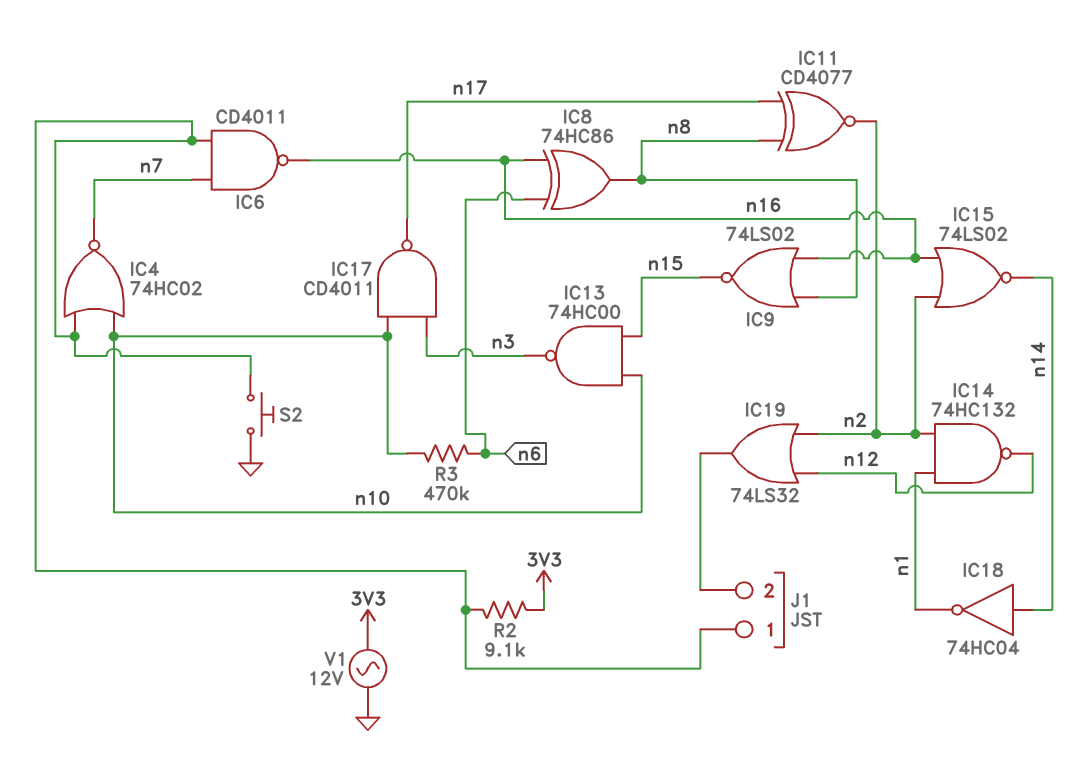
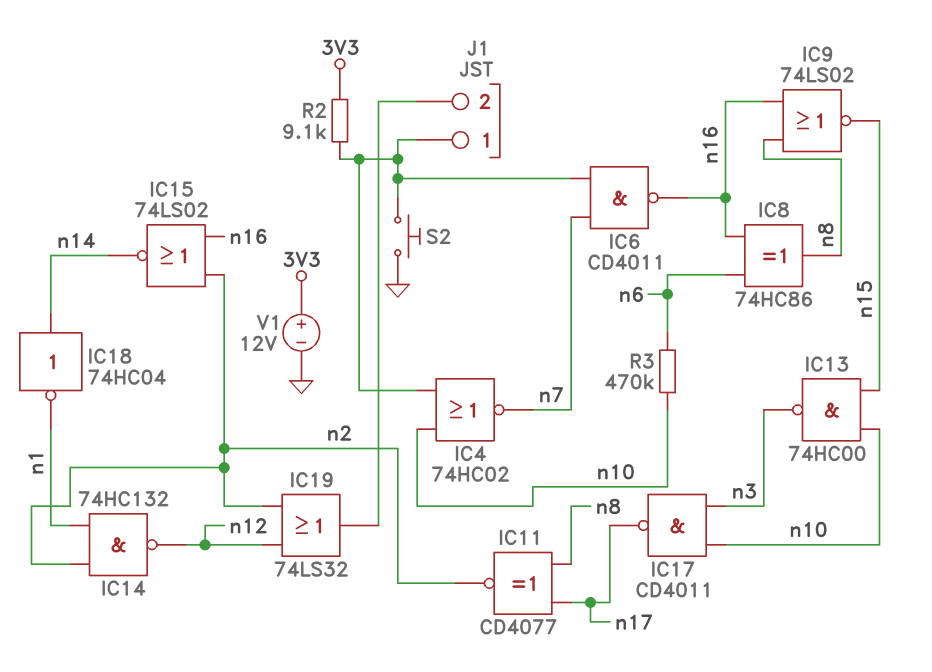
V1: AC 12V (3V3, GND) -> 12V (plus 3V3, minus GND)

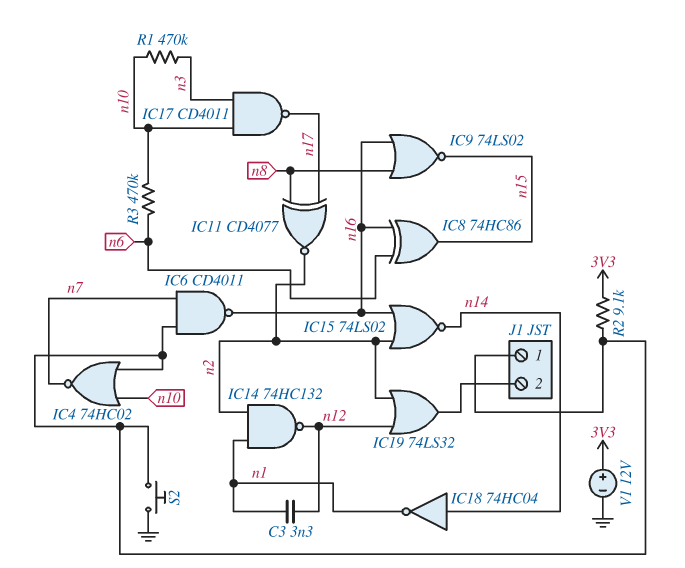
C3: none -> 3.3nF (n1, n12)
IC8: XOR 74HC86 (in n6, in n16, out n8) -> XOR 74HC86 (in n6, in n16, out n15)
IC13: NAND 74HC00 (in n10, in n15, out n3) -> none
R1: none -> 470k (n3, n10)

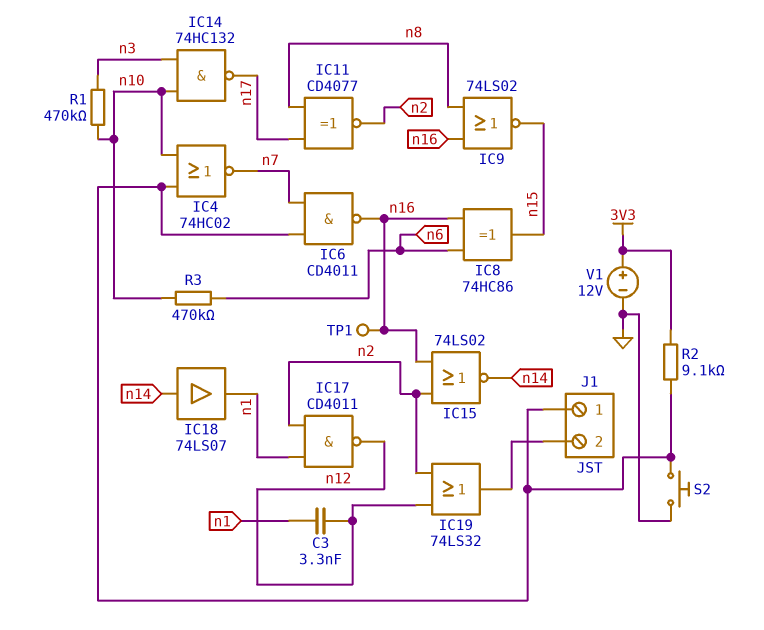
IC14: NAND 74HC132 (in n1, in n2, out n12) -> NAND 74HC132 (in n3, in n10, out n17)
IC17: NAND CD4011 (in n3, in n10, out n17) -> NAND CD4011 (in n1, in n2, out n12)
IC18: NOT 74HC04 (in n14, out n1) -> buffer 74LS07 (in n14, out n1)
TP1: none -> test point (n16)

